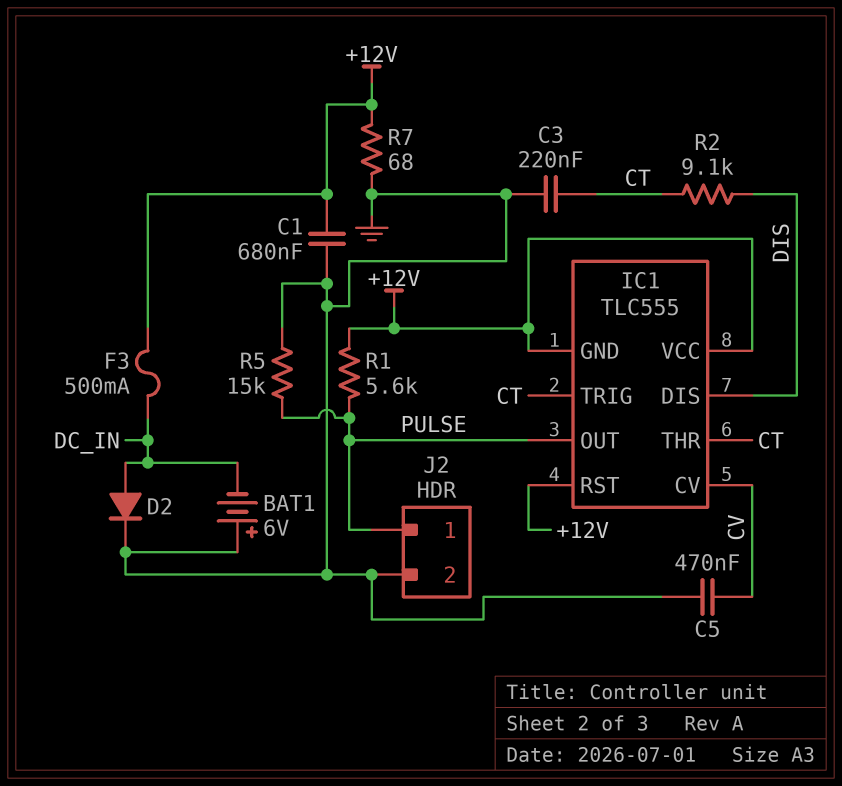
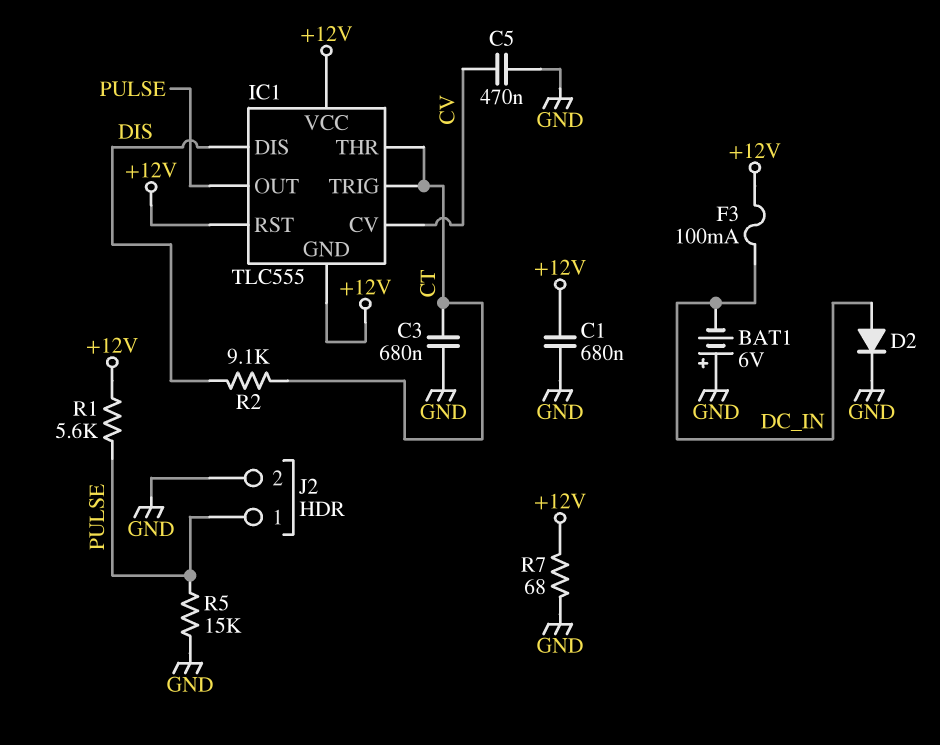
C3: 220nF (CT, GND) -> 680nF (CT, GND)
F3: 500mA (+12V, DC_IN) -> 100mA (+12V, DC_IN)

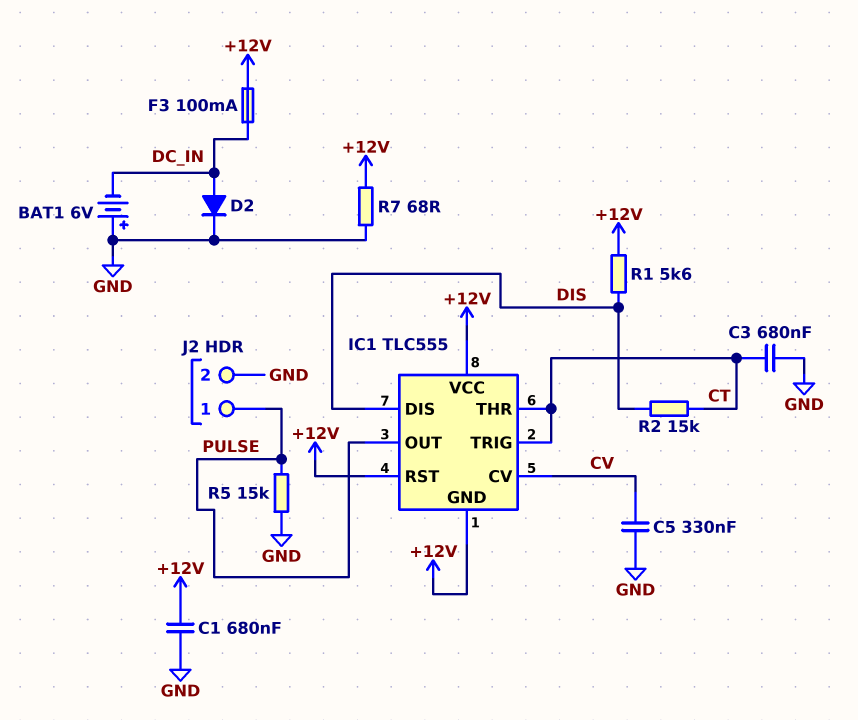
C5: 470nF (CV, GND) -> 330nF (CV, GND)
R1: 5.6k (+12V, PULSE) -> 5.6k (+12V, DIS)
R2: 9.1k (CT, DIS) -> 15k (CT, DIS)

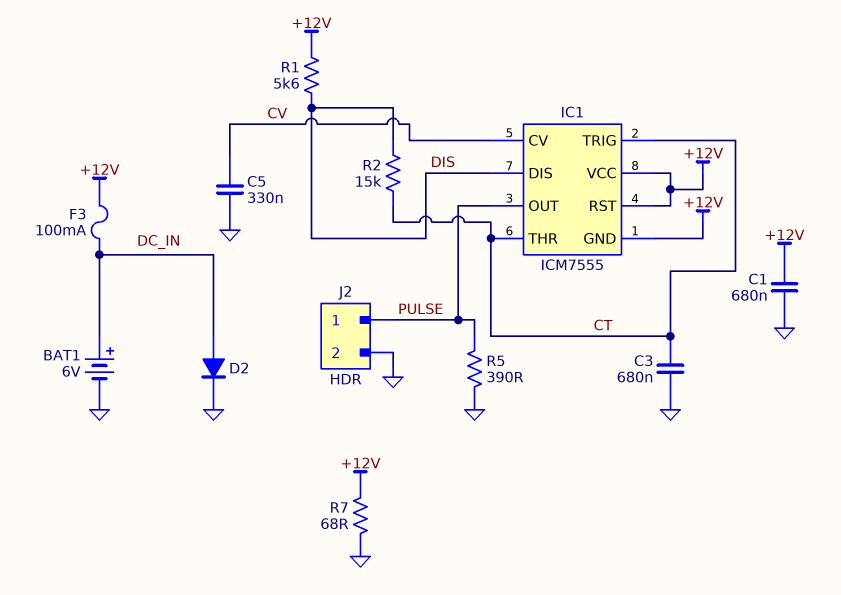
BAT1: 6V (plus GND, minus DC_IN) -> 6V (plus DC_IN, minus GND)
IC1: TLC555 -> ICM7555
R5: 15k (GND, PULSE) -> 390 (GND, PULSE)

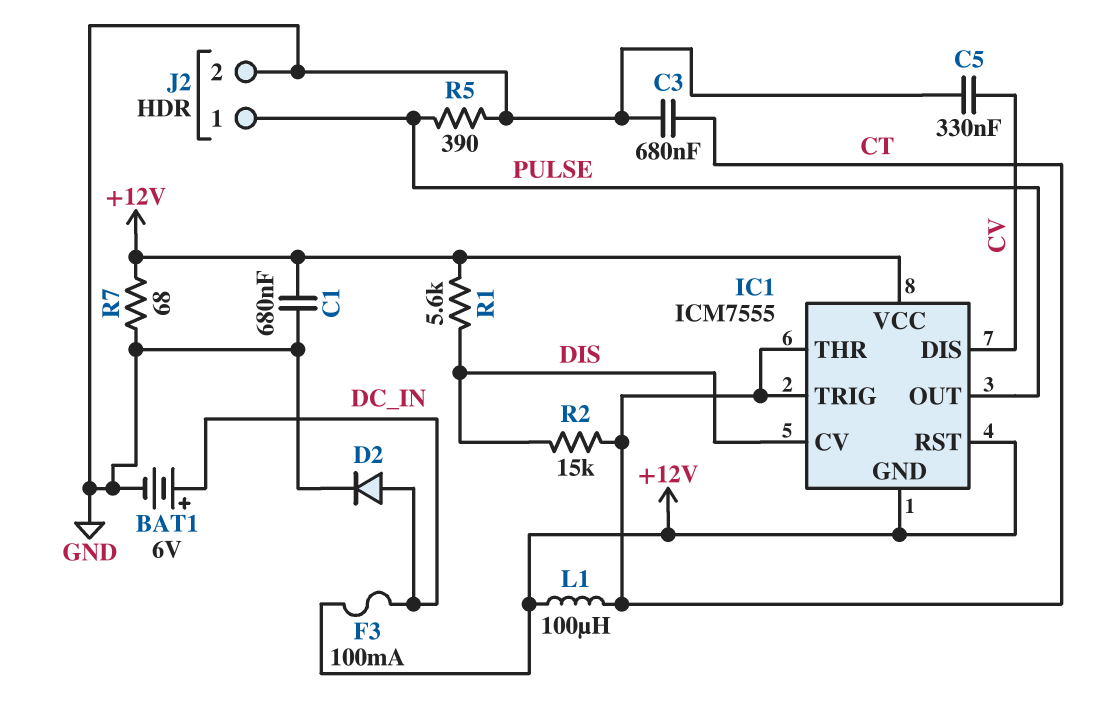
IC1 pin CV: CV -> DIS
IC1 pin DIS: DIS -> CV
L1: none -> 100uH (+12V, CT)

